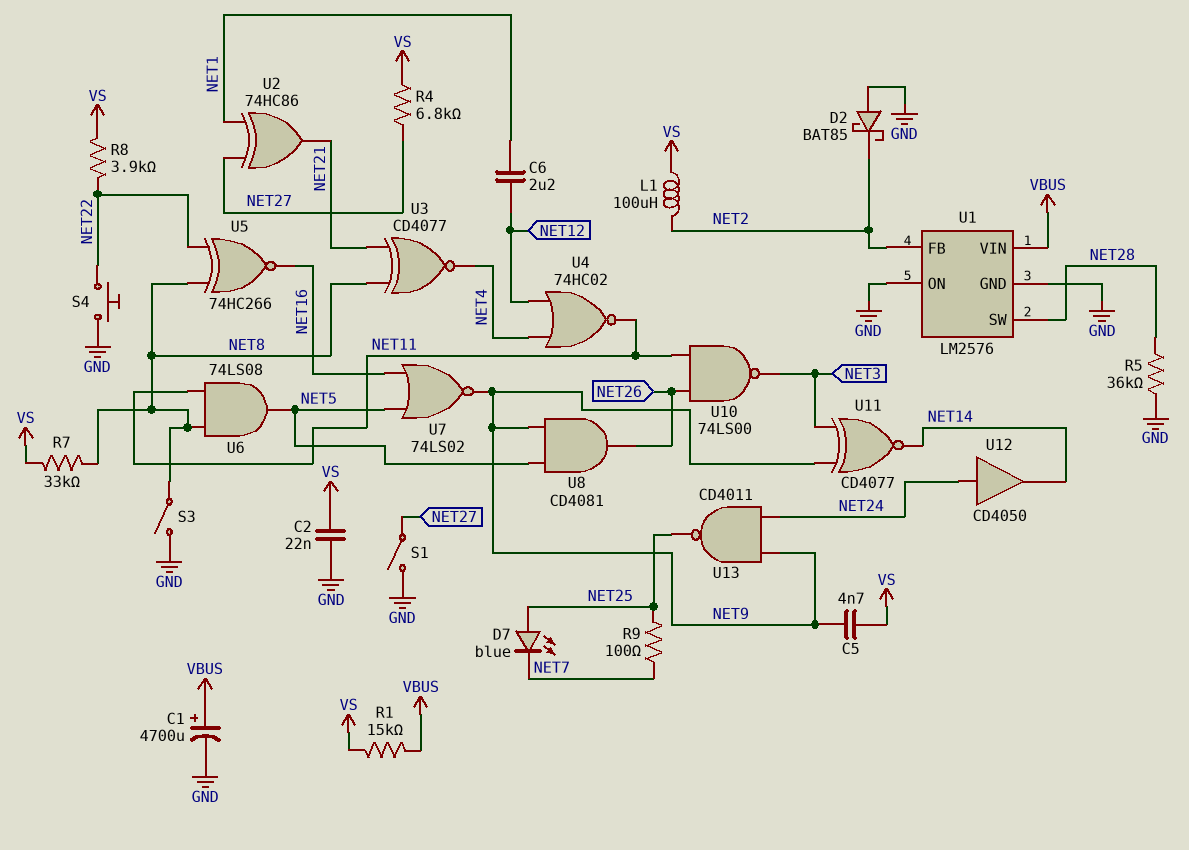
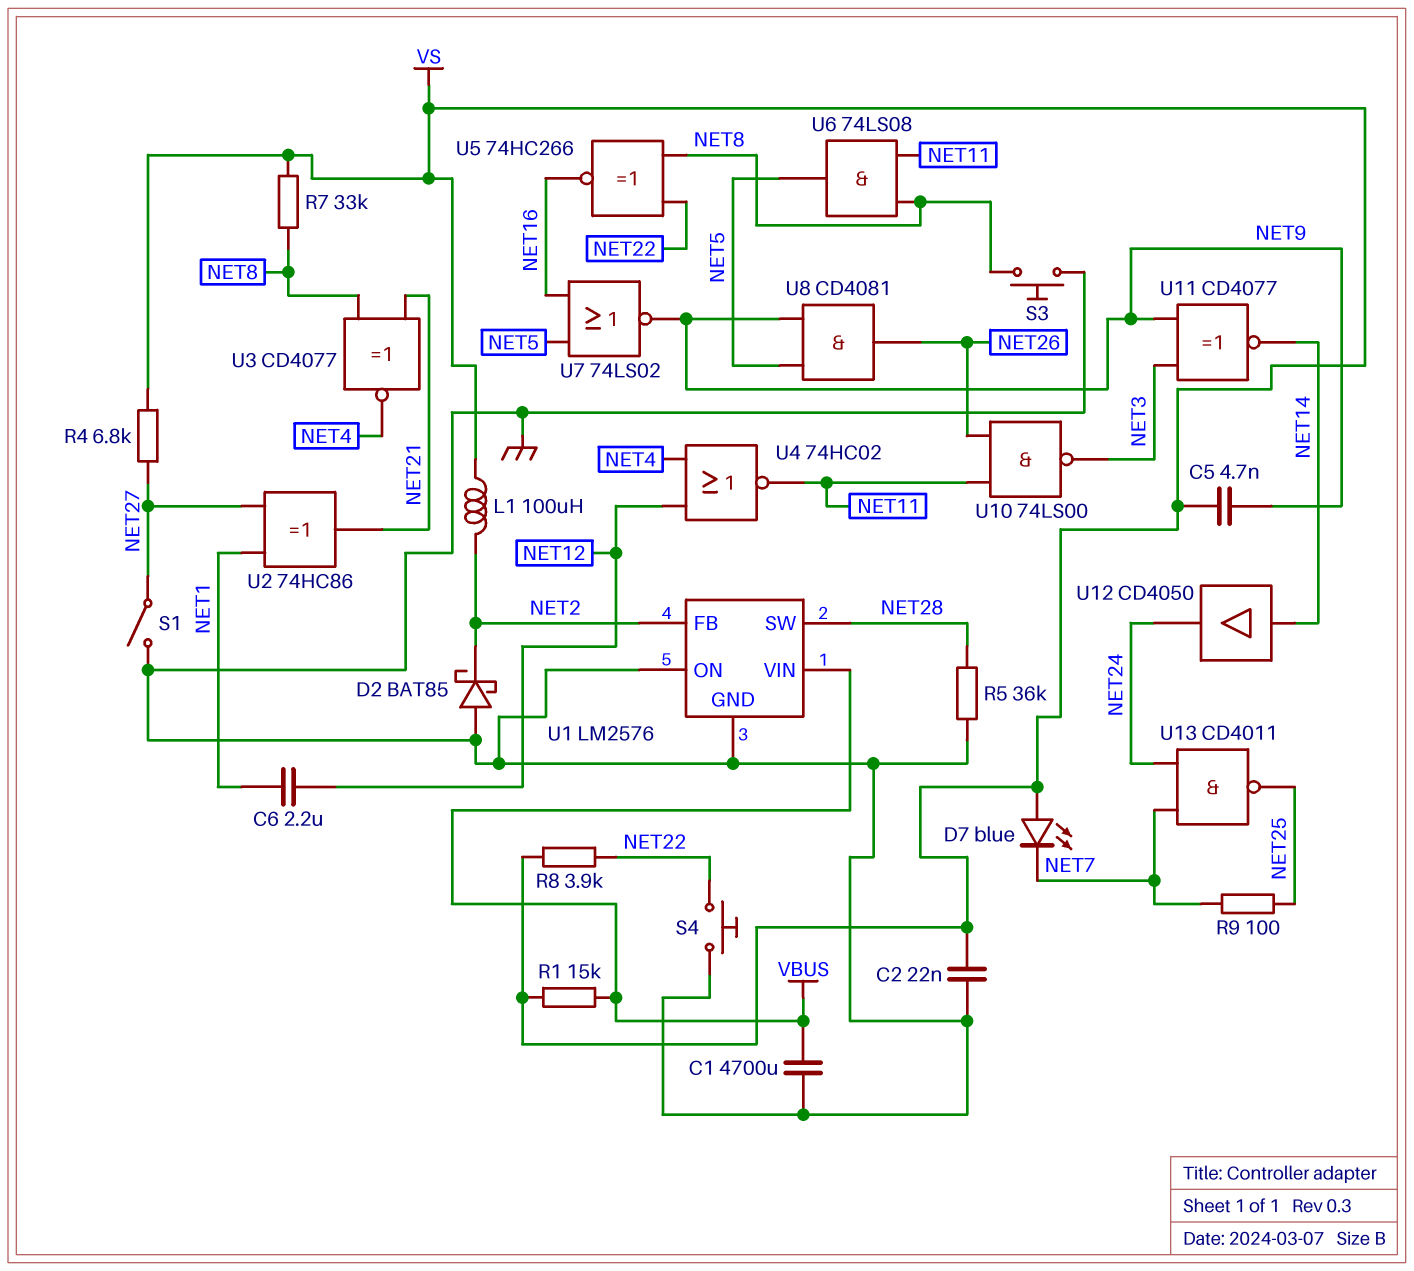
C1: 4700uF (plus VBUS, minus GND) -> 4700uF (GND, VBUS)
D7: LED blue (A NET25, K NET7) -> LED blue (A VS, K NET7)
S3: switch (GND, NET8) -> button (GND, NET8)
U12: buffer CD4050 (in NET24, out NET14) -> buffer CD4050 (in NET14, out NET24)
U13: NAND CD4011 (in NET9, in NET24, out NET25) -> NAND CD4011 (in NET7, in NET24, out NET25)

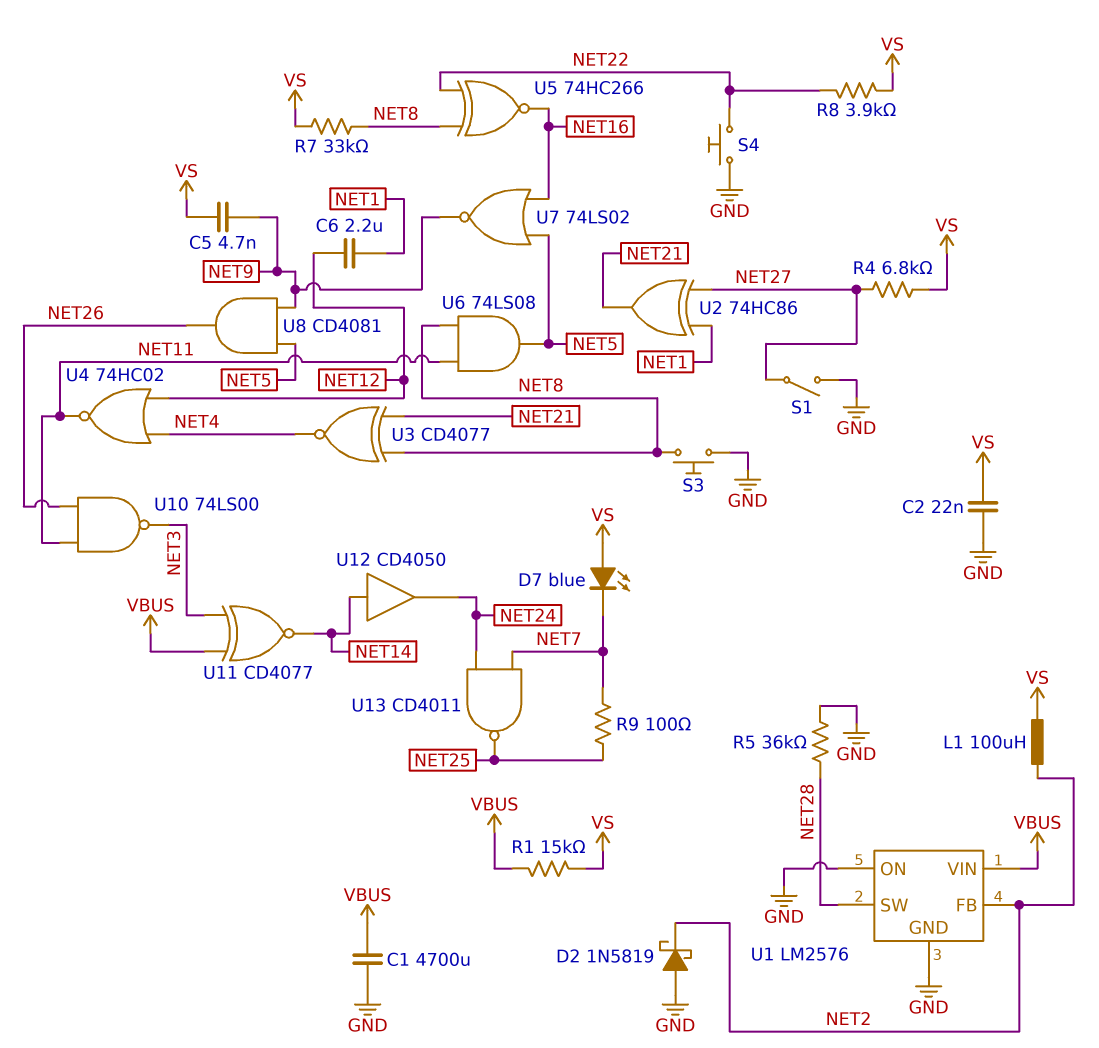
D2: schottky BAT85 (A GND, K NET2) -> schottky 1N5819 (A GND, K NET2)
U11: XNOR CD4077 (in NET3, in NET9, out NET14) -> XNOR CD4077 (in NET3, in VBUS, out NET14)

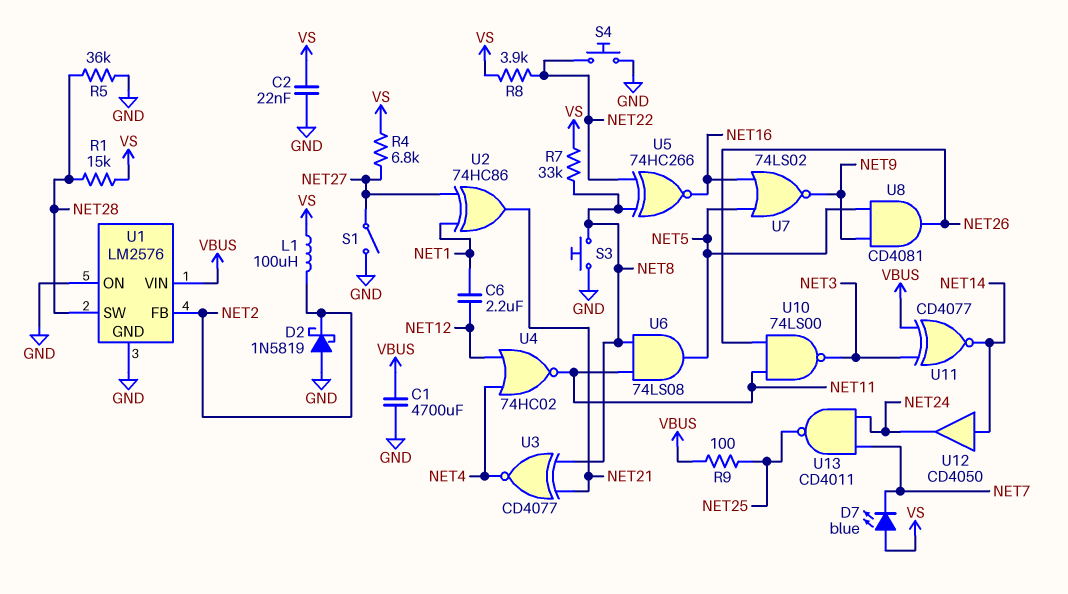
C5: 4.7nF (NET9, VS) -> none
R1: 15k (VBUS, VS) -> 15k (NET28, VS)
R9: 100 (NET7, NET25) -> 100 (NET25, VBUS)

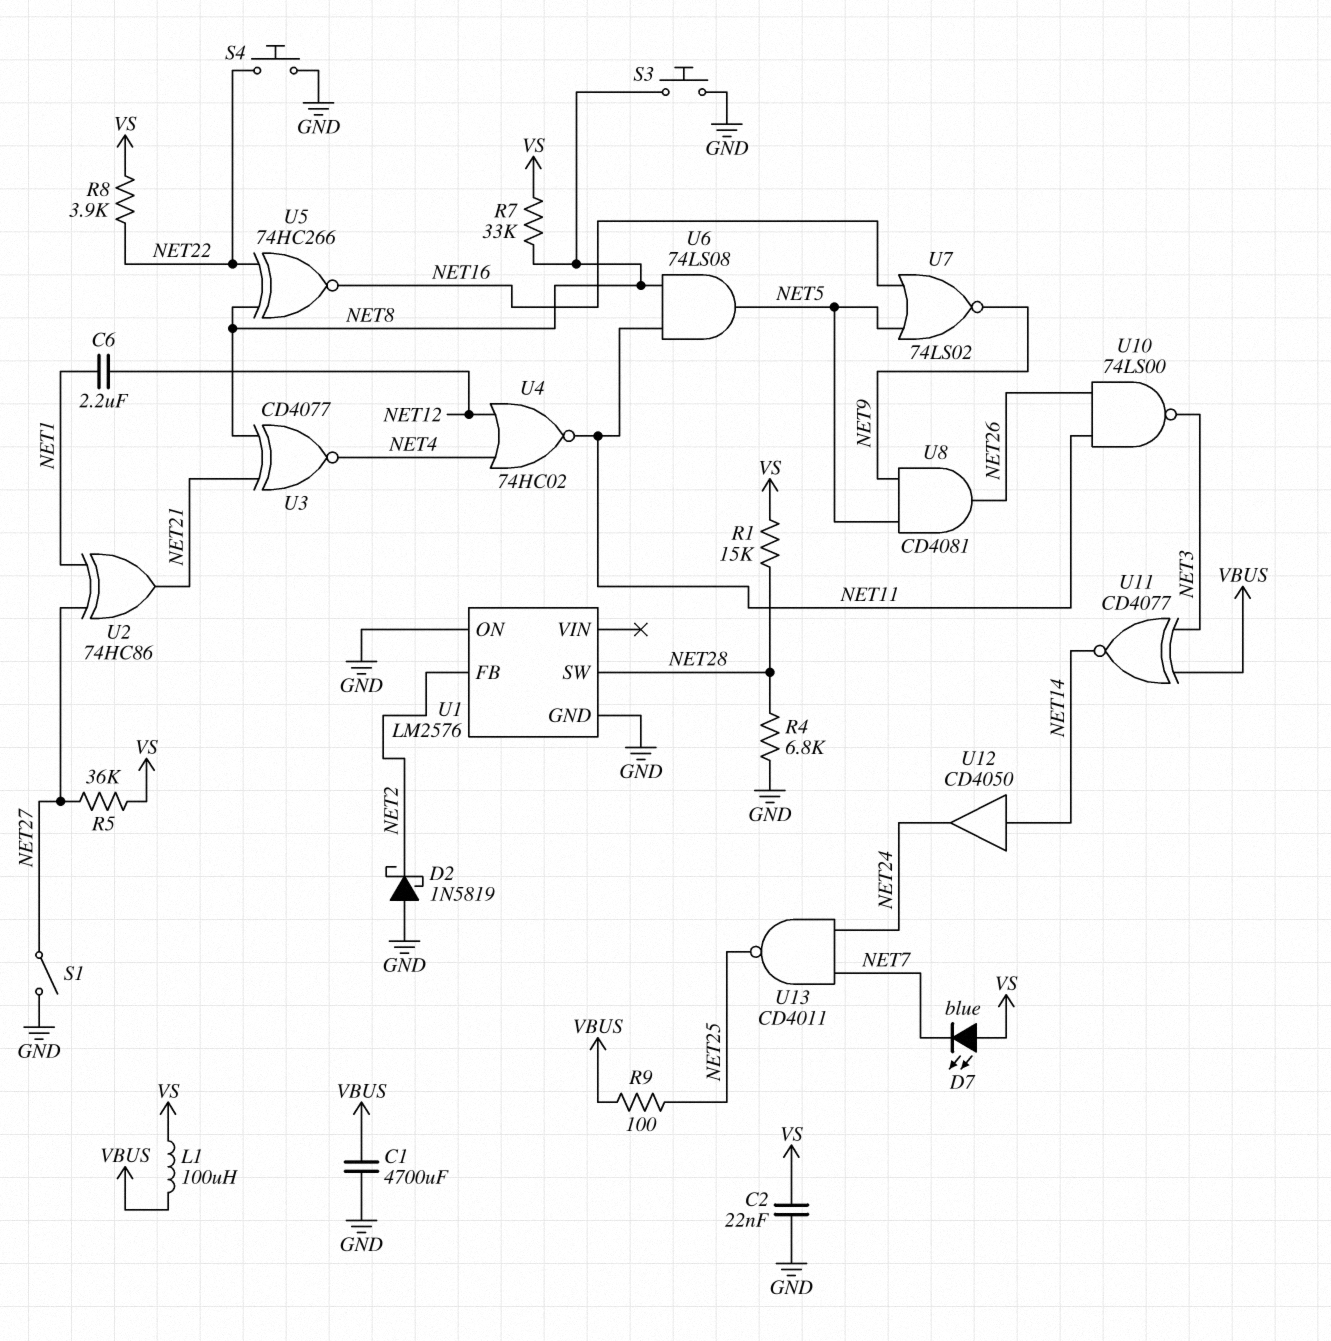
L1: 100uH (NET2, VS) -> 100uH (VBUS, VS)
R4: 6.8k (NET27, VS) -> 6.8k (GND, NET28)
R5: 36k (GND, NET28) -> 36k (NET27, VS)
U1 pin VIN: VBUS -> none

